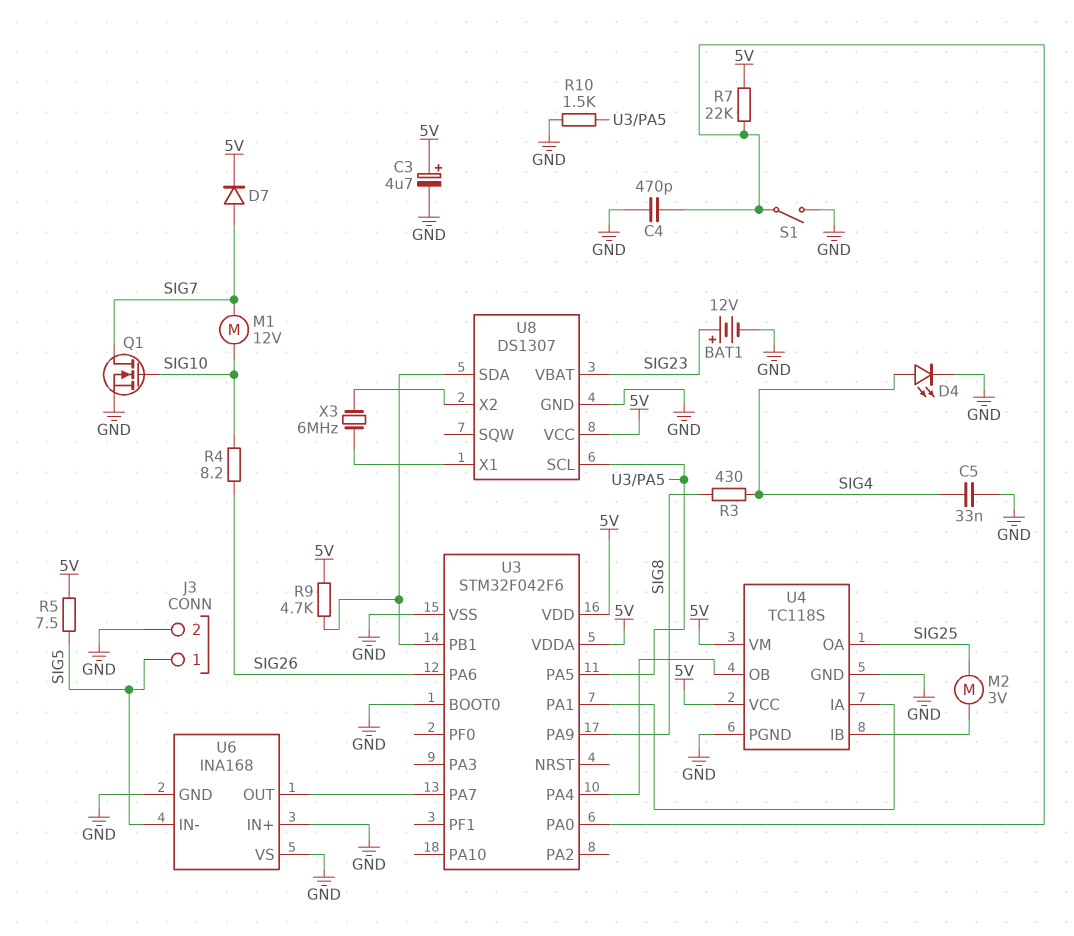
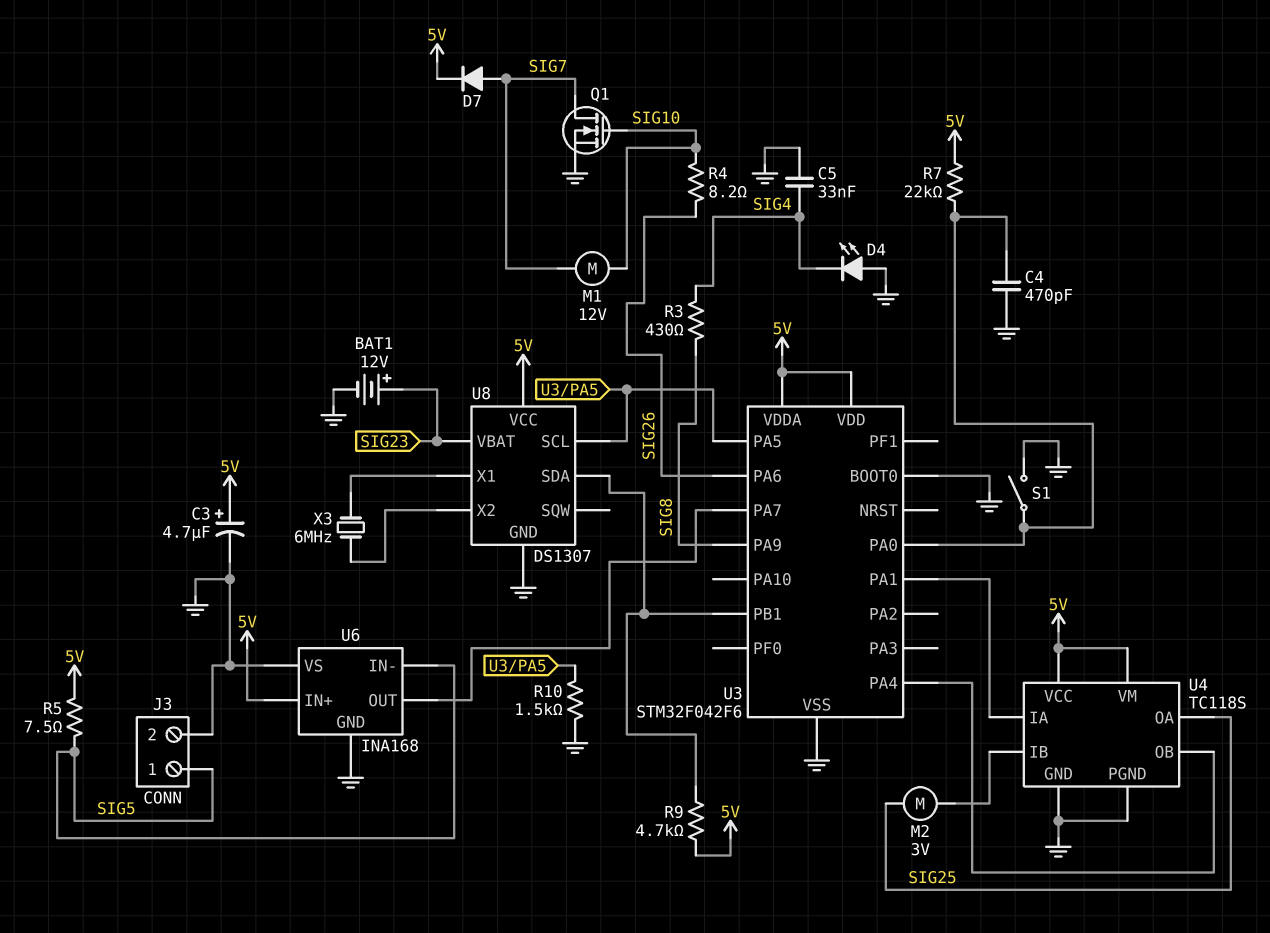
D4: LED (A SIG4, K GND) -> LED (A GND, K SIG4)
U6 pin IN+: GND -> 5V

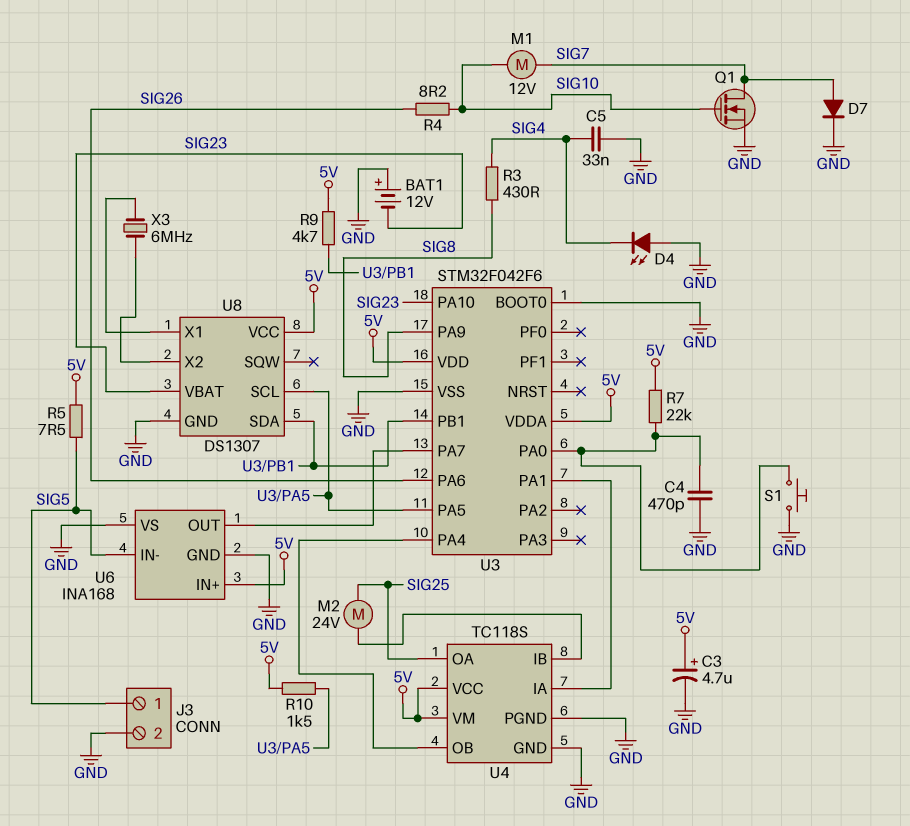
BAT1: 12V (plus SIG23, minus GND) -> 12V (plus GND, minus SIG23)
D7: diode (A SIG7, K 5V) -> diode (A SIG7, K GND)
M2: motor 3V (SIG25, U4/IB) -> motor 24V (SIG25, U4/IB)
R10: 1.5k (GND, U3/PA5) -> 1.5k (5V, U3/PA5)
S1: switch (GND, U3/PA0) -> button (GND, U3/PA0)
U3 pin PA10: none -> SIG23

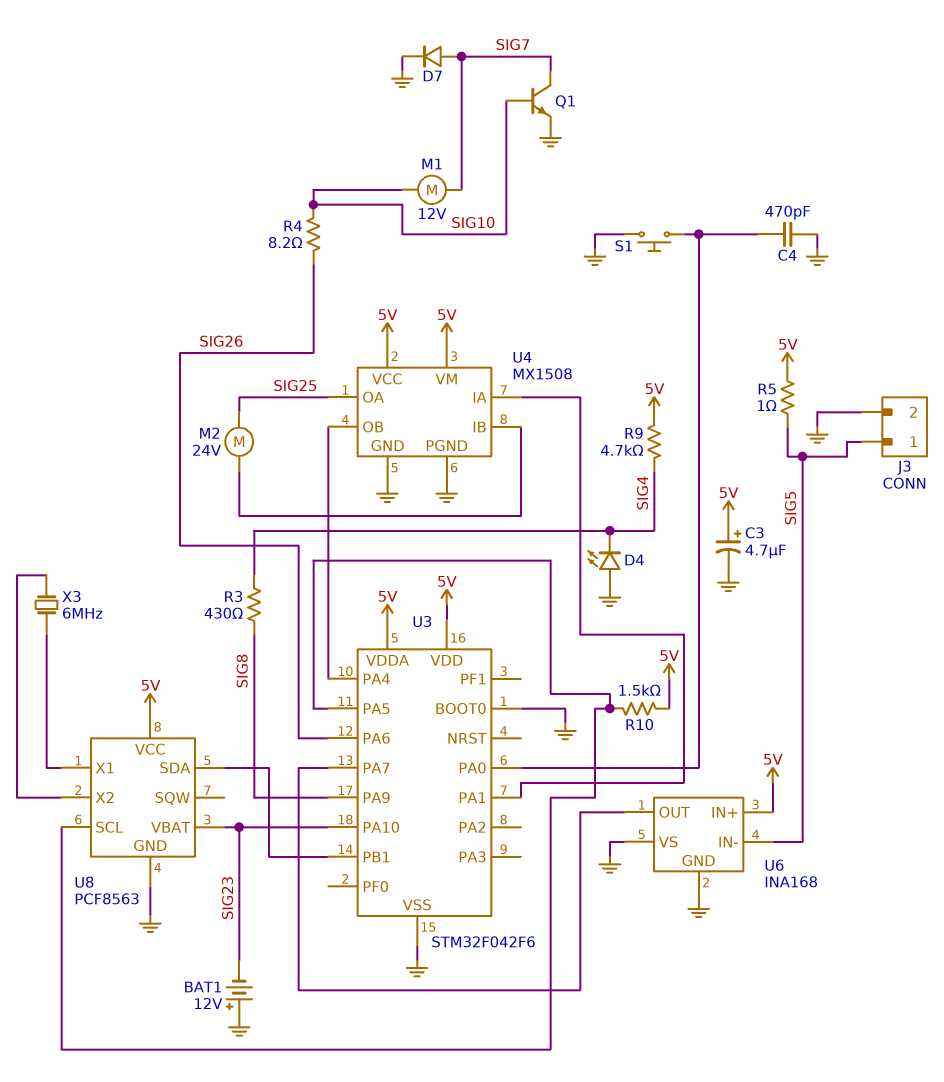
C5: 33nF (GND, SIG4) -> none
Q1: NMOS (G SIG10, D SIG7, S GND) -> NPN (B SIG10, C SIG7, E GND)
R5: 7.5 (5V, SIG5) -> 1 (5V, SIG5)
R7: 22k (5V, U3/PA0) -> none
R9: 4.7k (5V, U3/PB1) -> 4.7k (5V, SIG4)
U4: TC118S -> MX1508
U8: DS1307 -> PCF8563

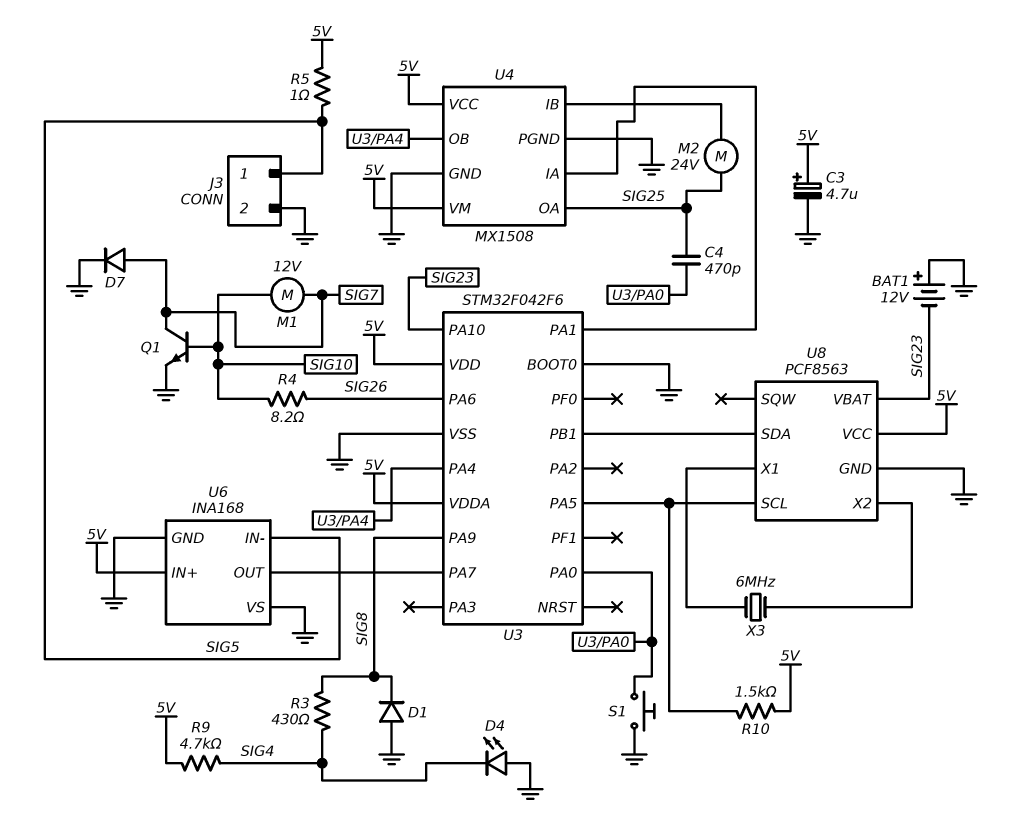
C4: 470pF (GND, U3/PA0) -> 470pF (SIG25, U3/PA0)
D1: none -> diode (A GND, K SIG8)

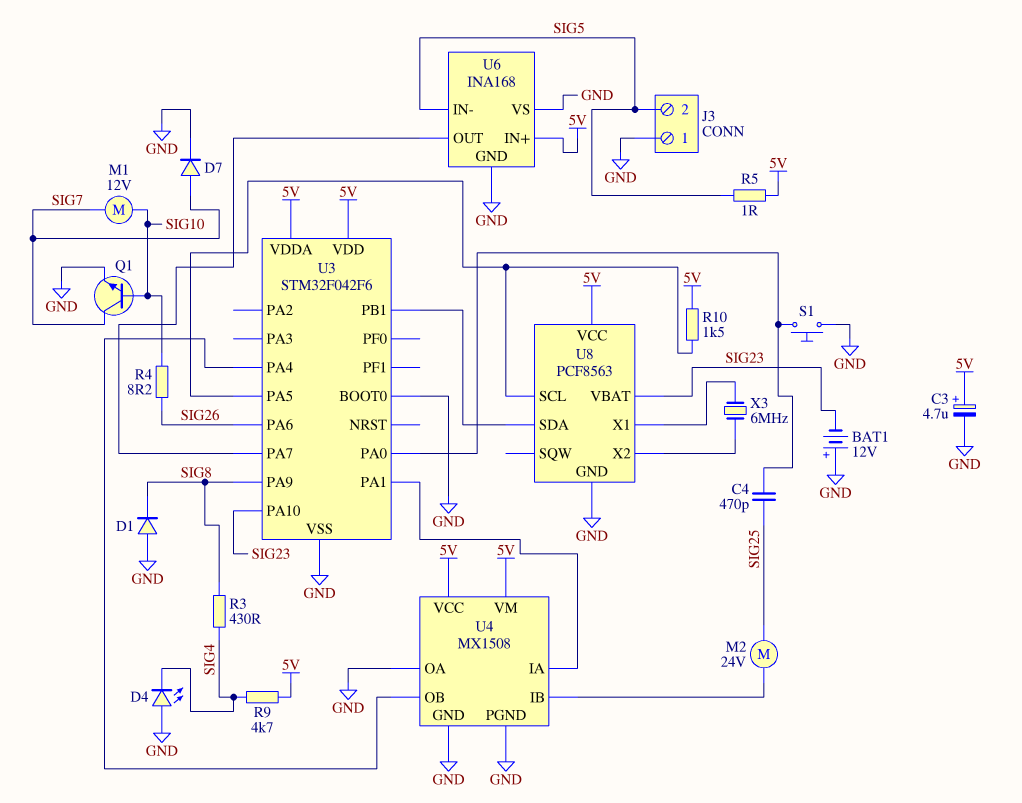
J3 pin 1: SIG5 -> GND
J3 pin 2: GND -> SIG5
U4 pin OA: SIG25 -> GND

